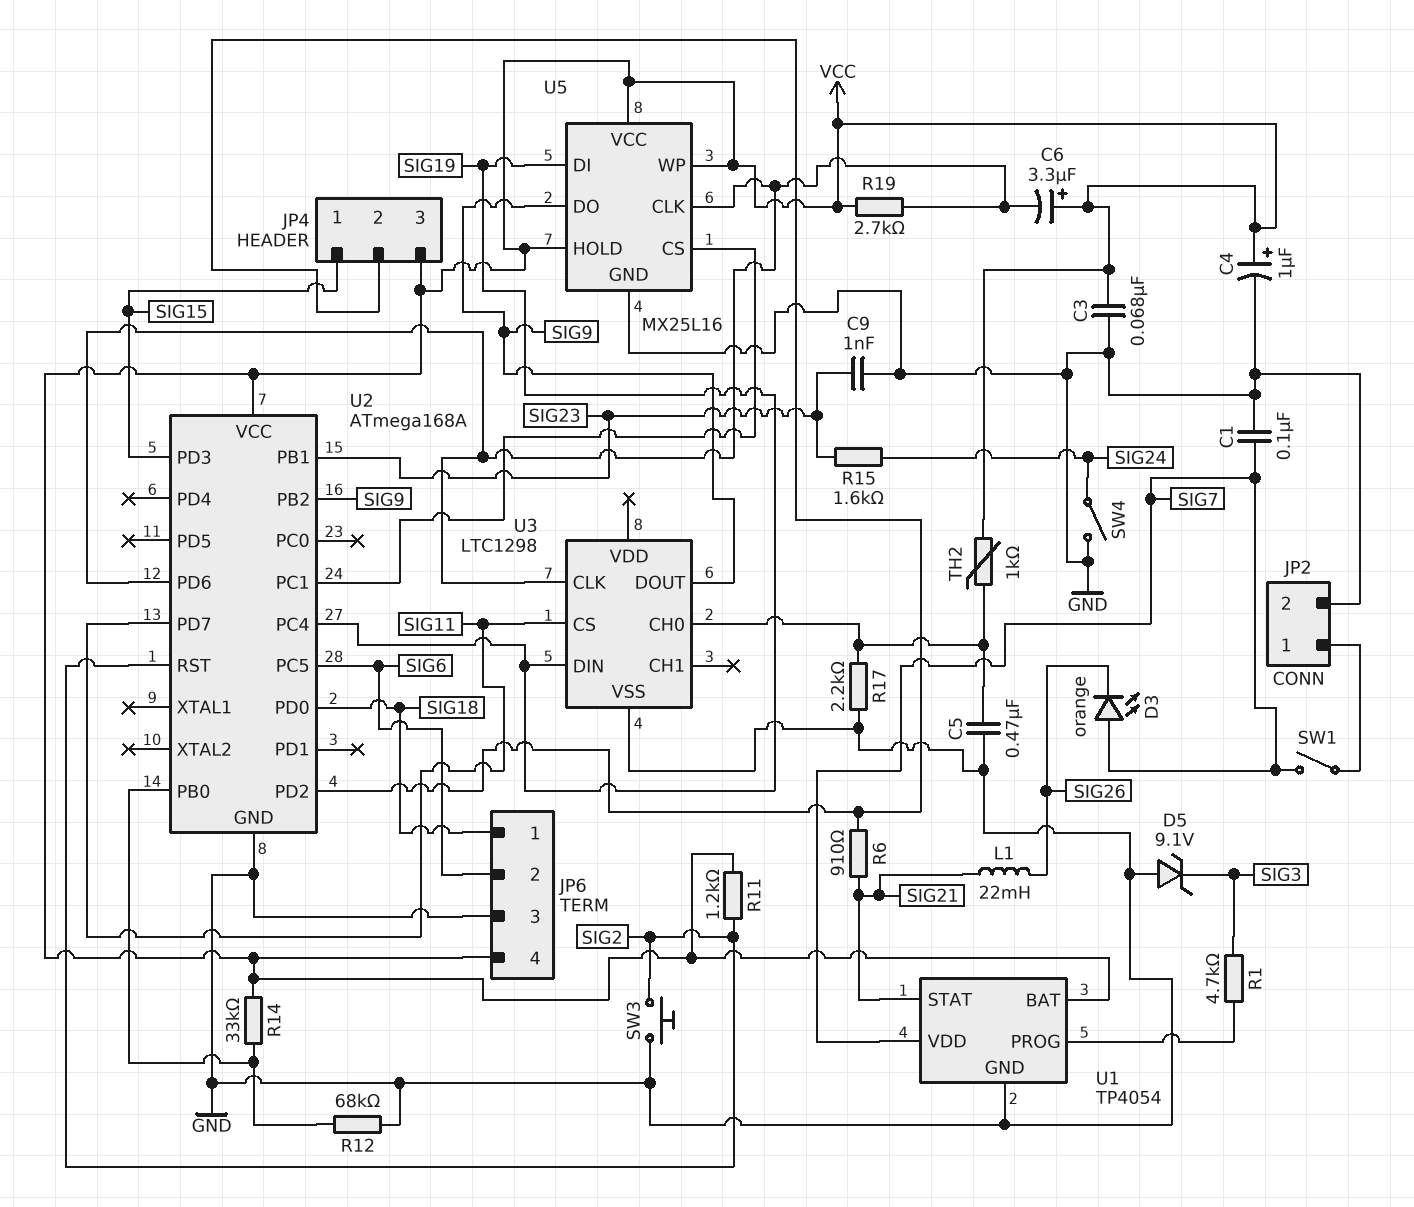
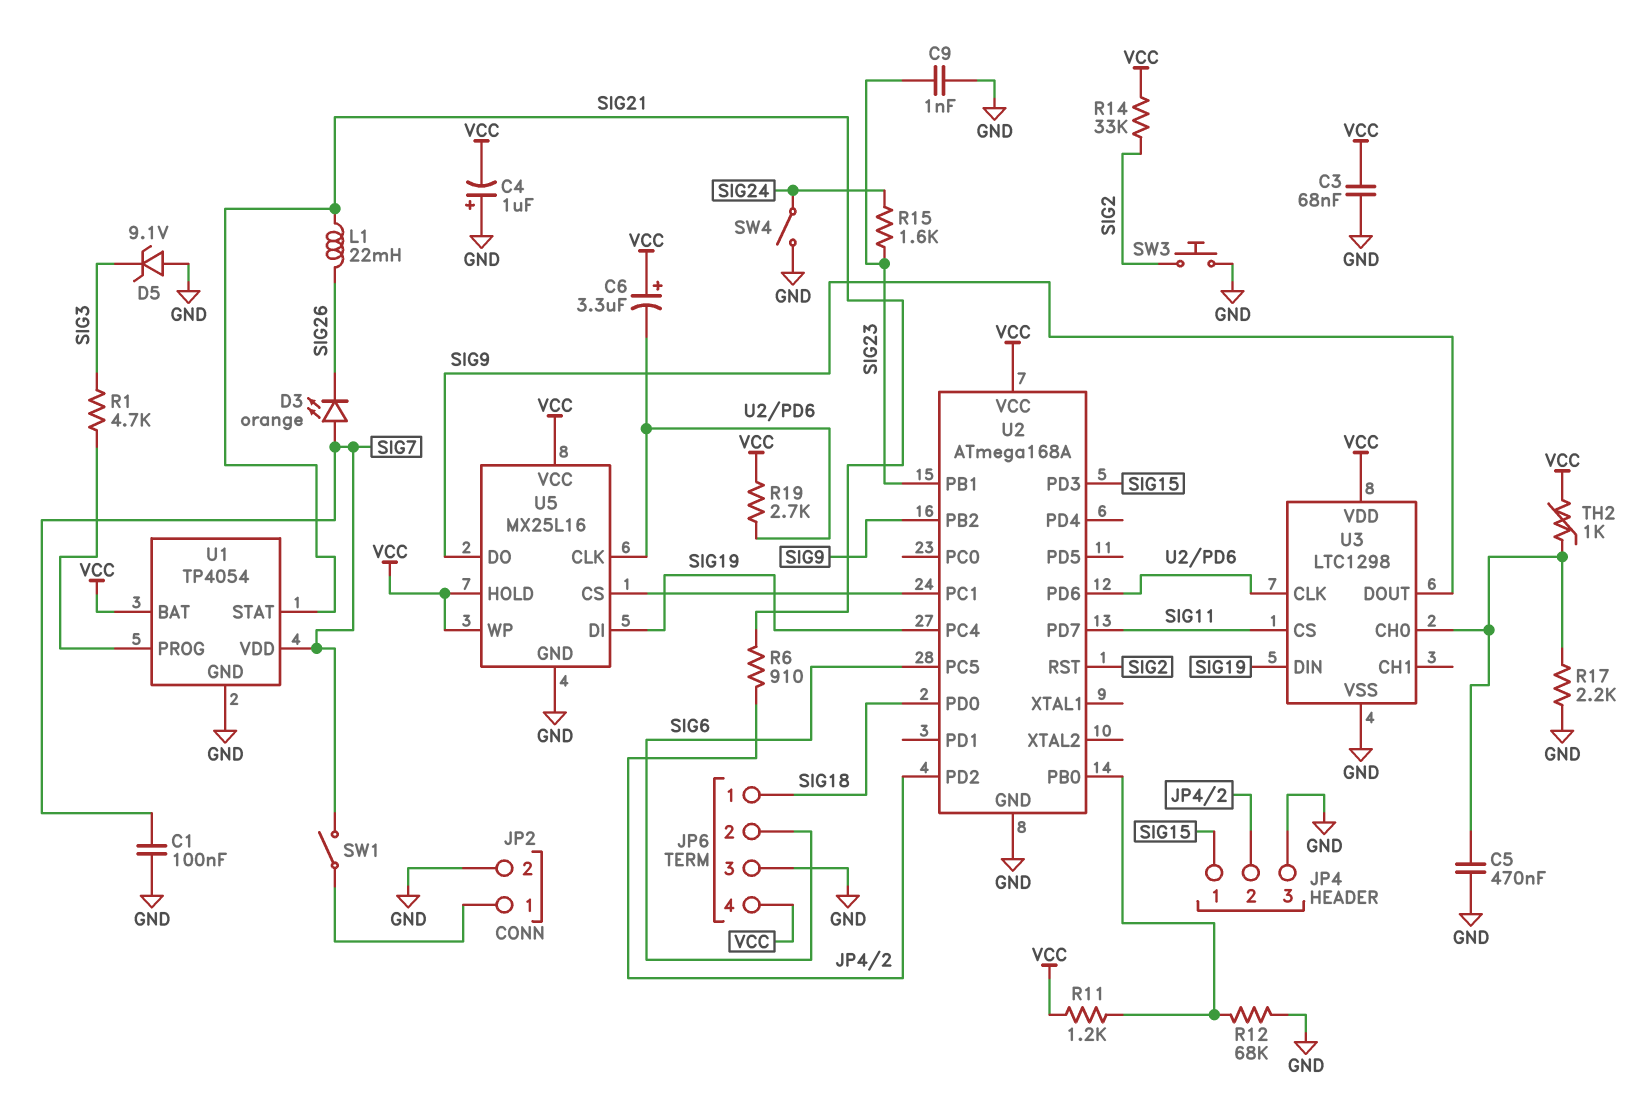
C4: 1uF (plus VCC, minus GND) -> 1uF (plus GND, minus VCC)
JP4 pin 3: VCC -> GND
R11: 1.2k (SIG2, VCC) -> 1.2k (U2/PB0, VCC)
R14: 33k (U2/PB0, VCC) -> 33k (SIG2, VCC)
U3 pin VDD: none -> VCC

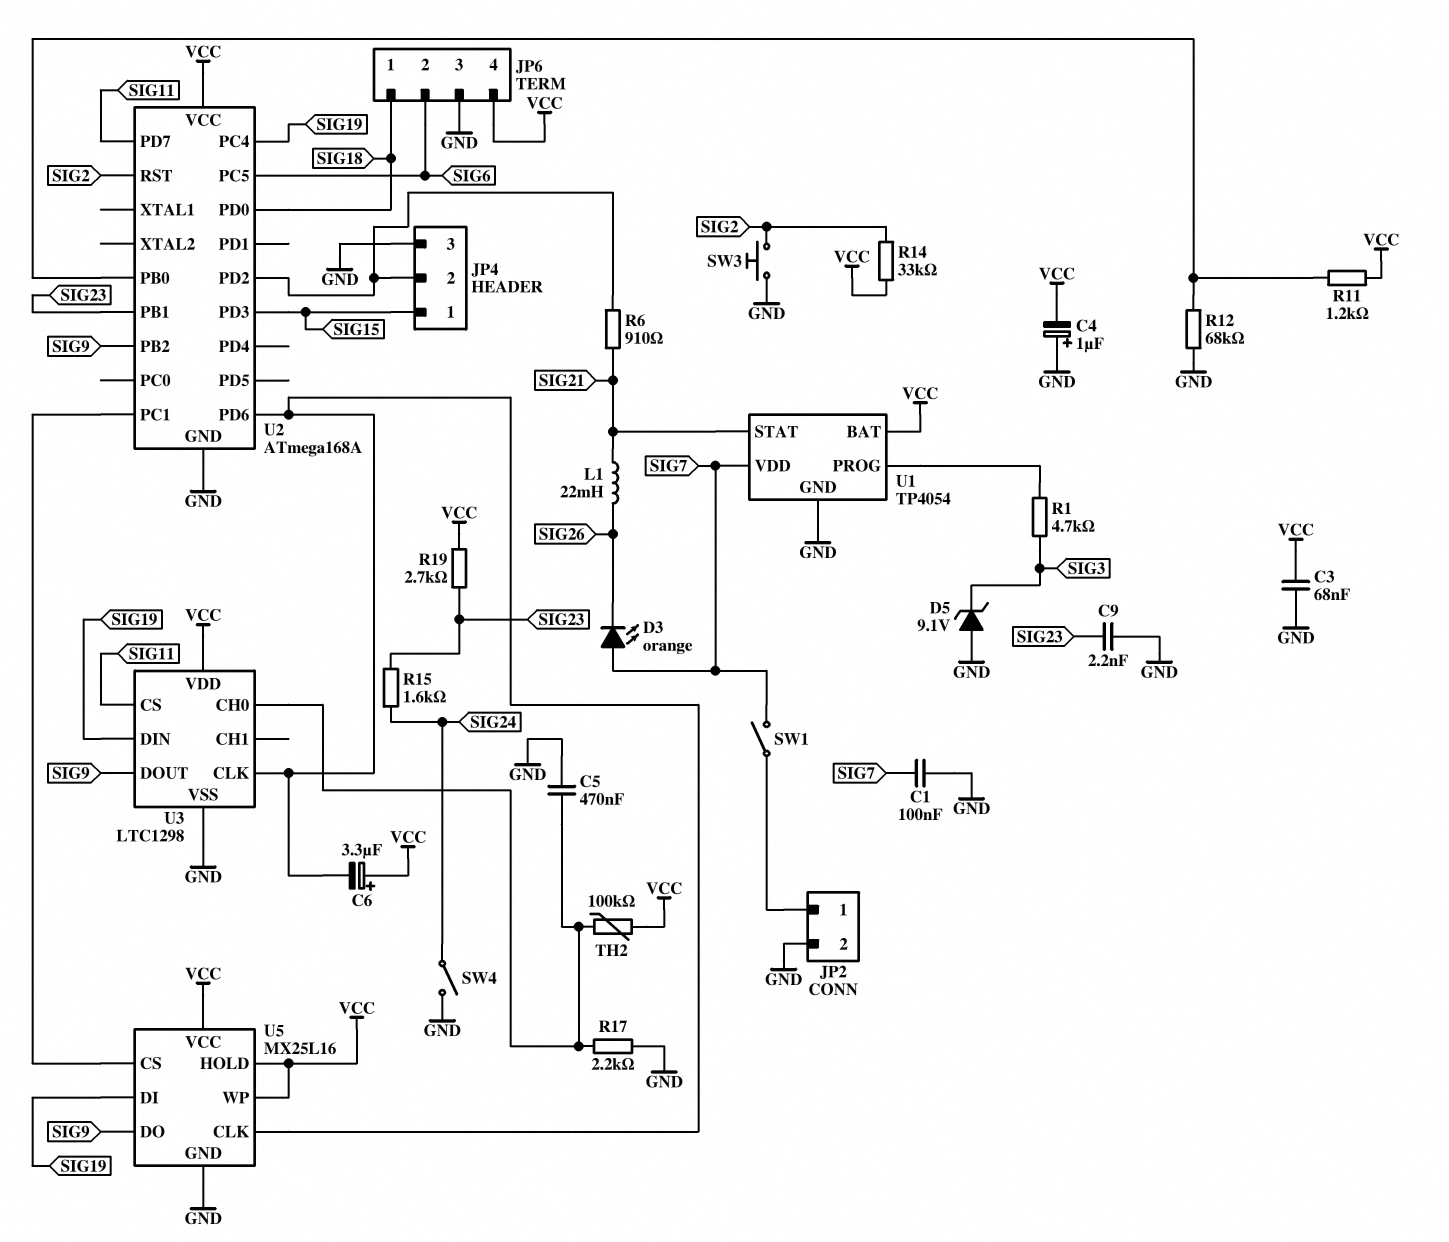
C9: 1nF (GND, SIG23) -> 2.2nF (GND, SIG23)
R19: 2.7k (U2/PD6, VCC) -> 2.7k (SIG23, VCC)
TH2: 1k (U3/CH0, VCC) -> 100k (U3/CH0, VCC)

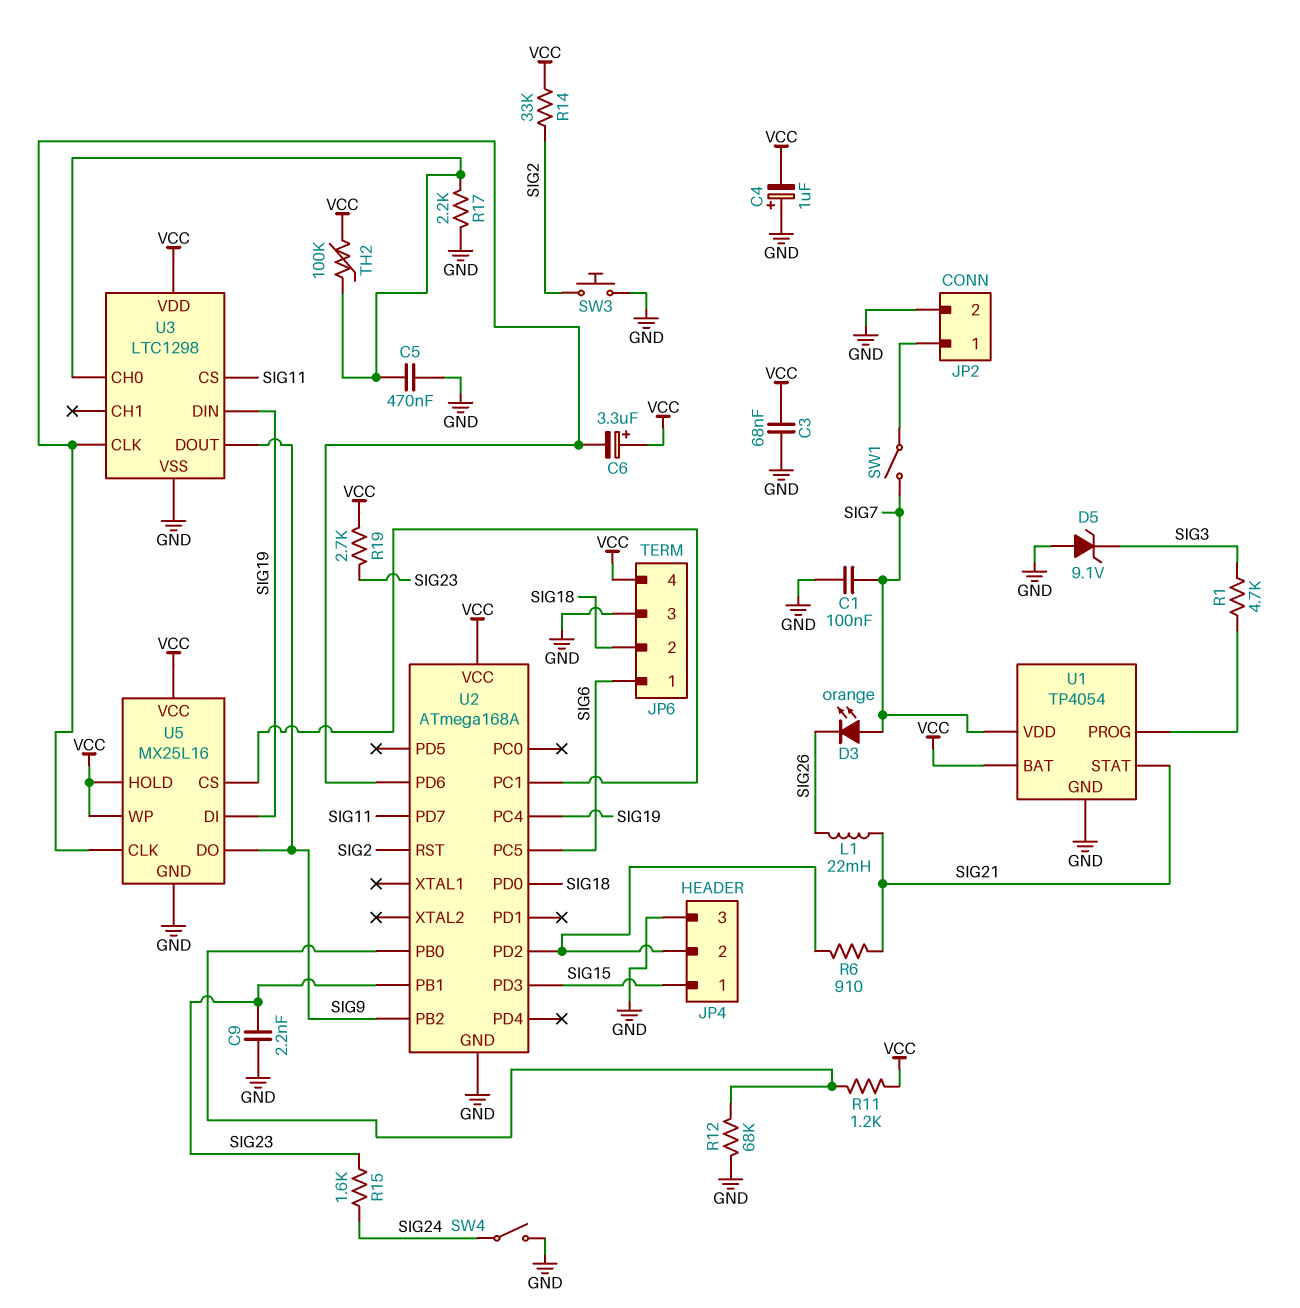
JP6 pin 1: SIG18 -> SIG6
JP6 pin 2: SIG6 -> SIG18

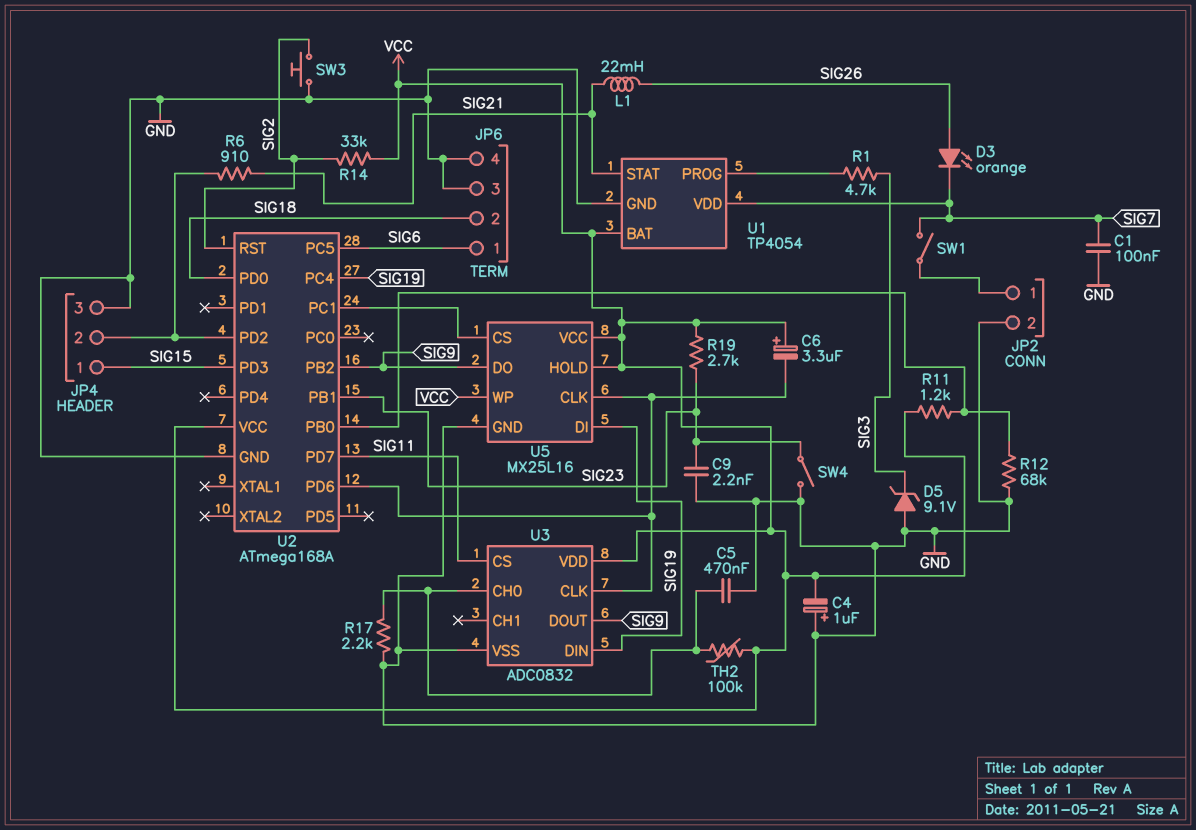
C3: 68nF (GND, VCC) -> none
D3: LED orange (A SIG7, K SIG26) -> LED orange (A SIG26, K SIG7)
JP6 pin 4: VCC -> GND
R15: 1.6k (SIG23, SIG24) -> none
SW4: switch (GND, SIG24) -> switch (GND, SIG23)
U3: LTC1298 -> ADC0832

